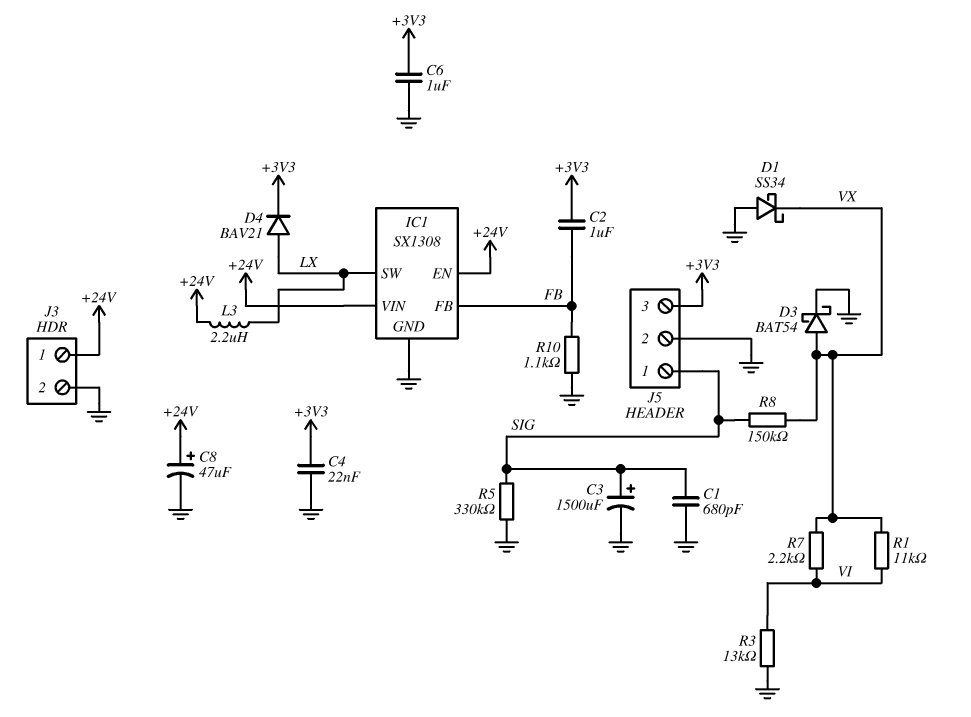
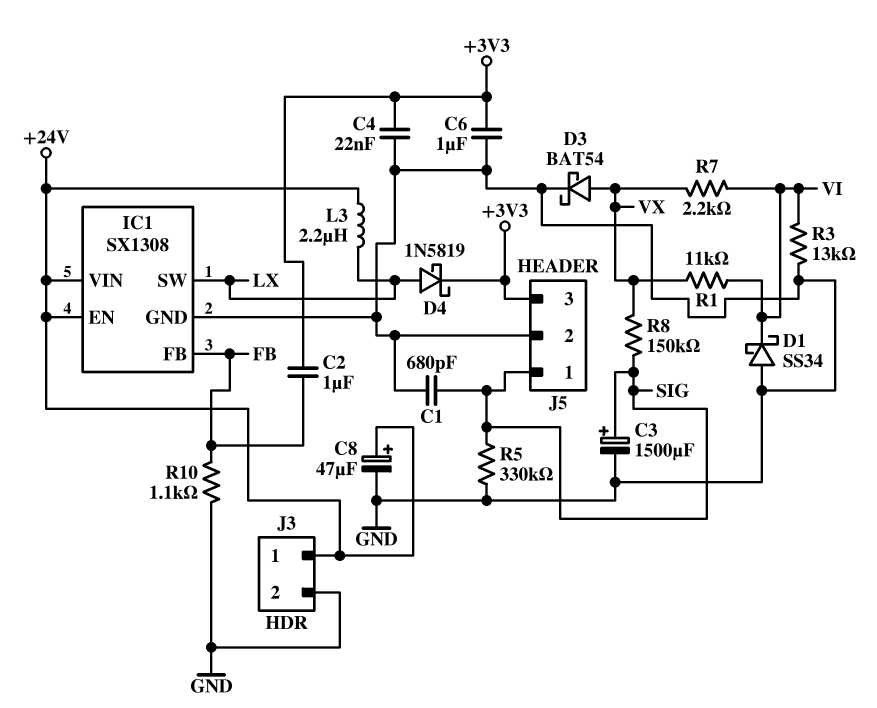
D1: schottky SS34 (A GND, K VX) -> schottky SS34 (A GND, K VI)
D4: diode BAV21 (A LX, K +3V3) -> schottky 1N5819 (A LX, K +3V3)

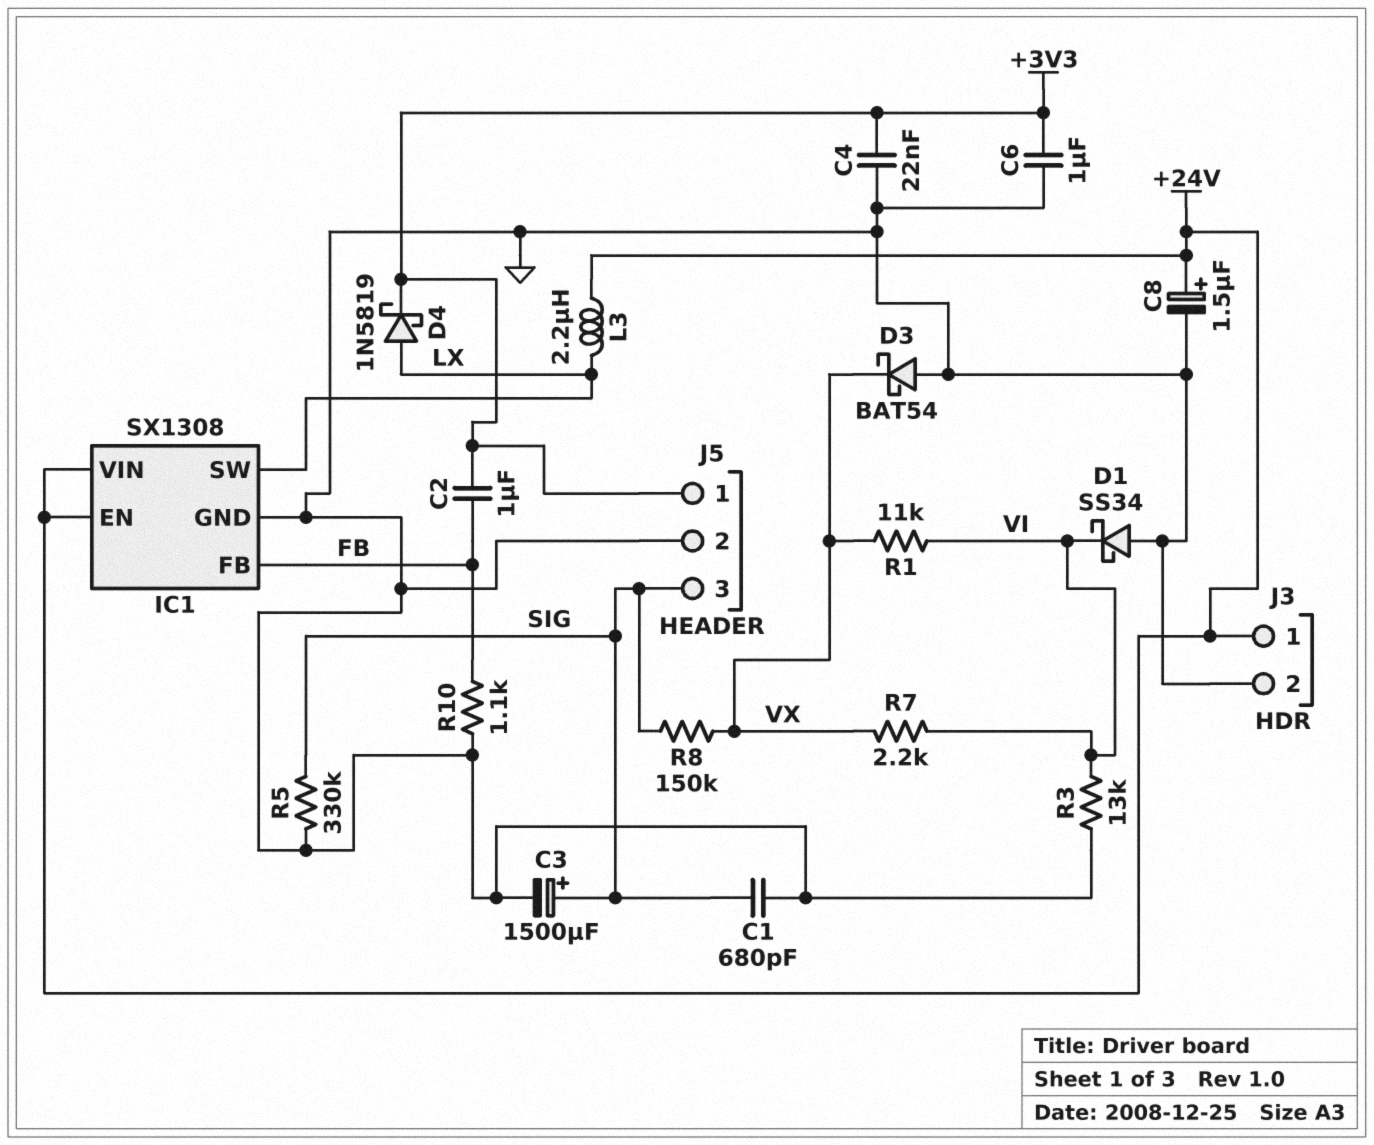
C8: 47uF (plus +24V, minus GND) -> 1.5uF (plus +24V, minus GND)
D3: schottky BAT54 (A VX, K GND) -> schottky BAT54 (A GND, K VX)
J5 pin 1: SIG -> +3V3
J5 pin 3: +3V3 -> SIG

